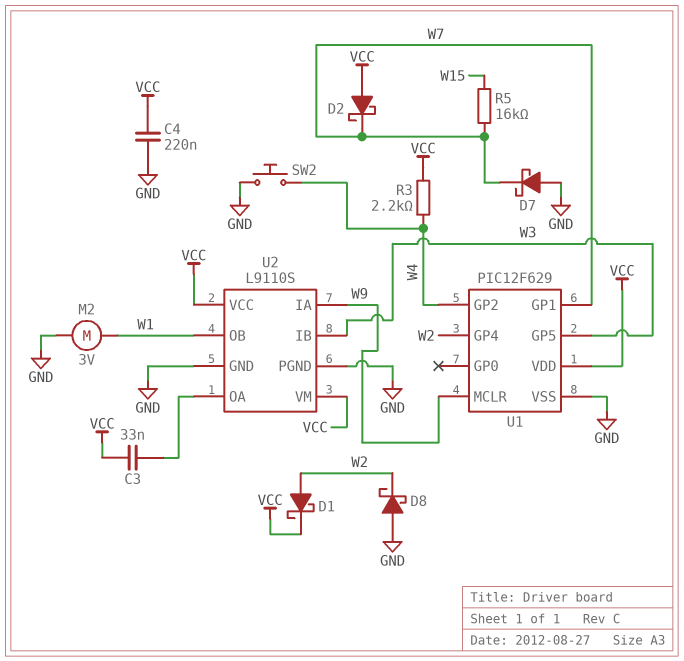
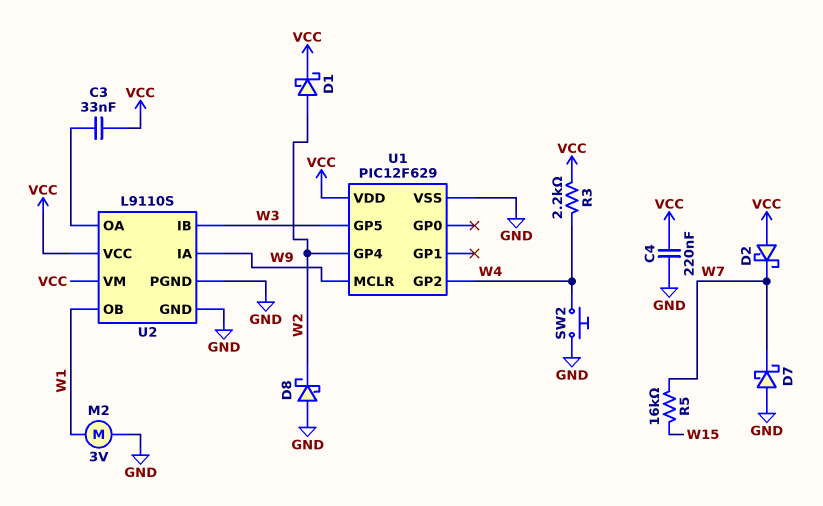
U1 pin GP1: W7 -> none

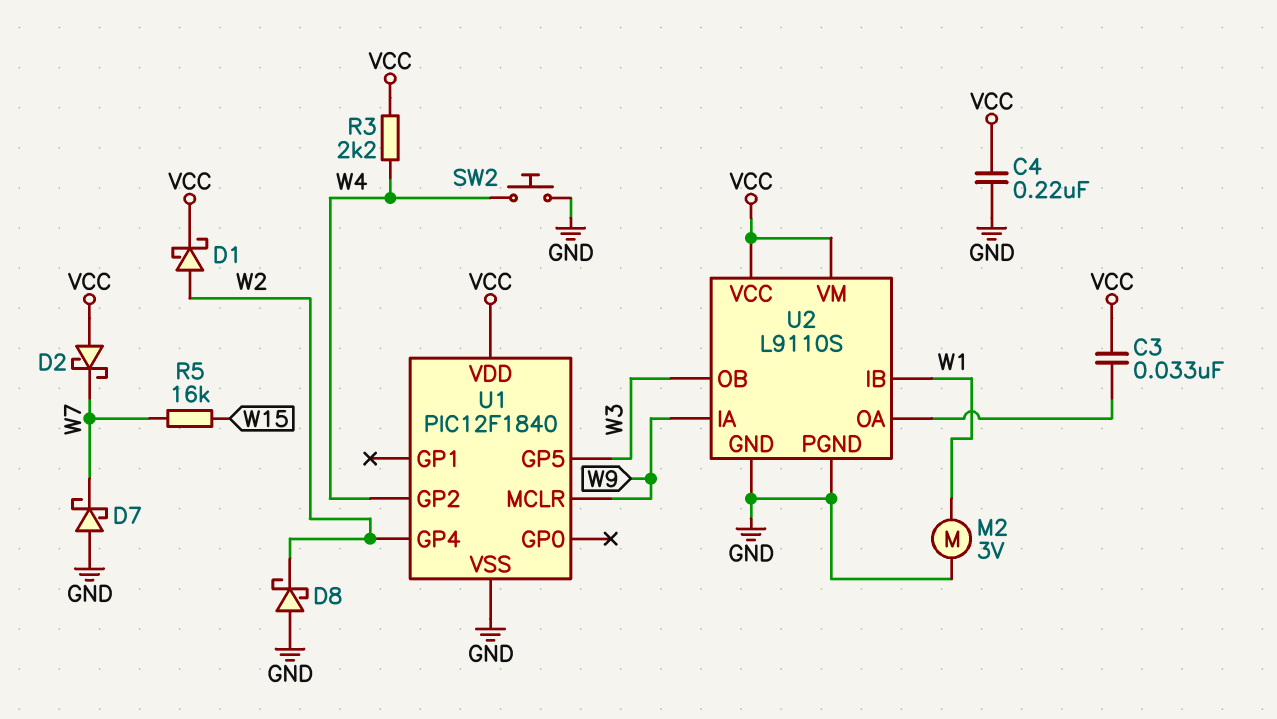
U1: PIC12F629 -> PIC12F1840
U2 pin IB: W3 -> W1
U2 pin OB: W1 -> W3

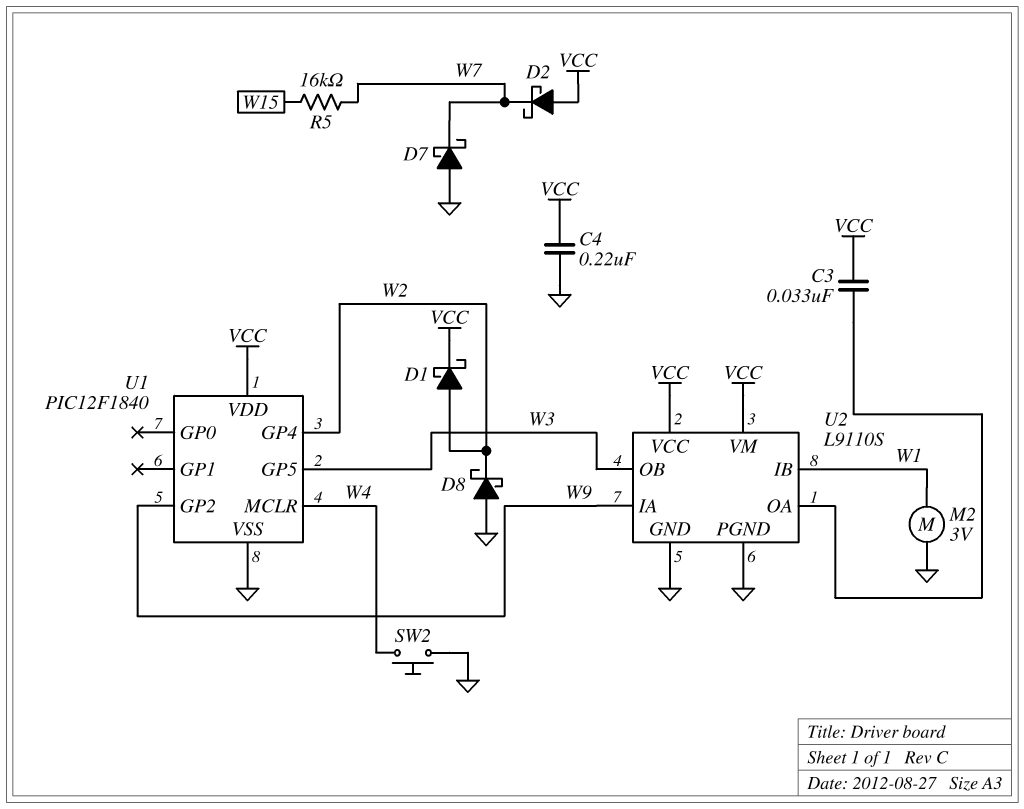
R3: 2.2k (VCC, W4) -> none
U1 pin GP2: W4 -> W9
U1 pin MCLR: W9 -> W4

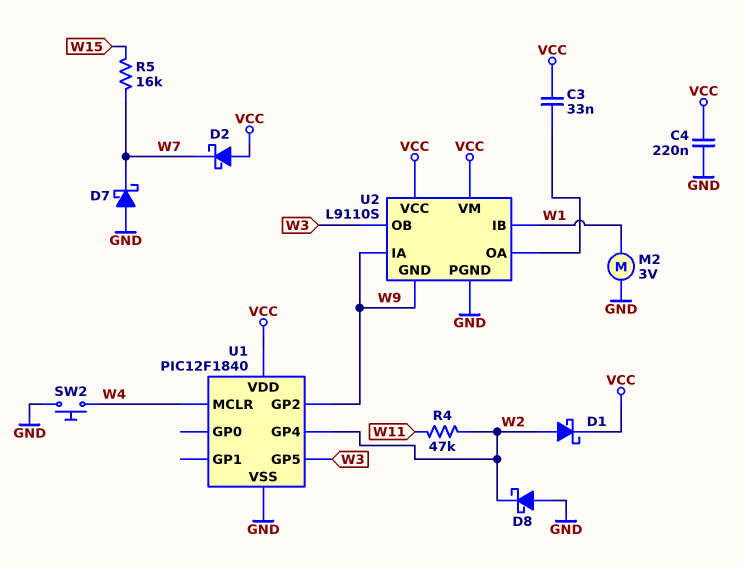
R4: none -> 47k (W2, W11)
U2 pin GND: GND -> W9

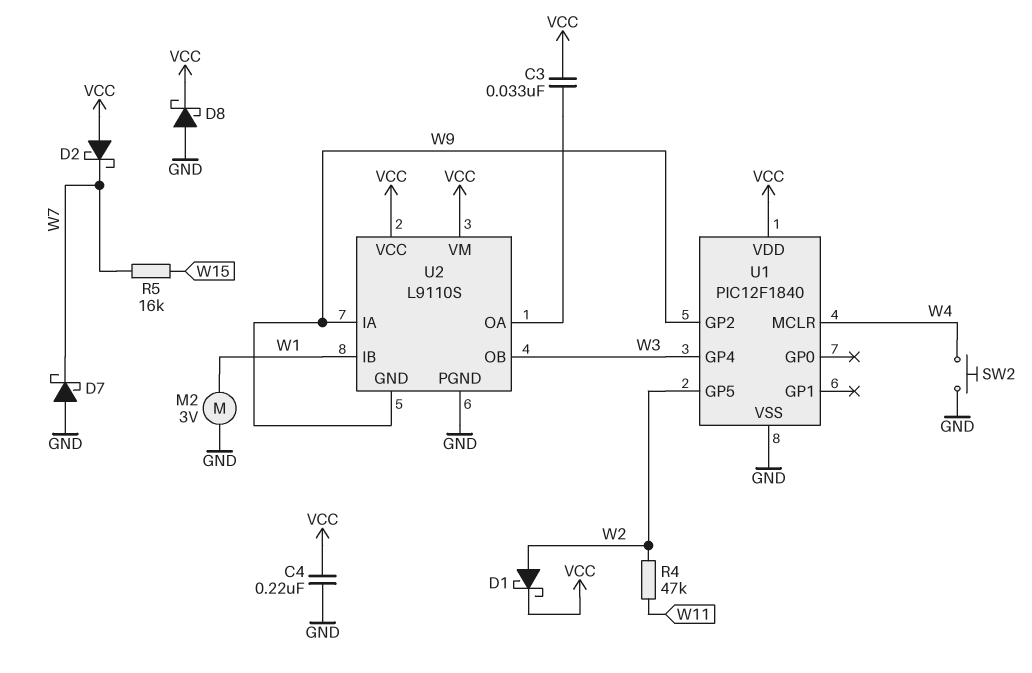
D8: schottky (A GND, K W2) -> schottky (A GND, K VCC)
U1 pin GP4: W2 -> W3
U1 pin GP5: W3 -> W2

